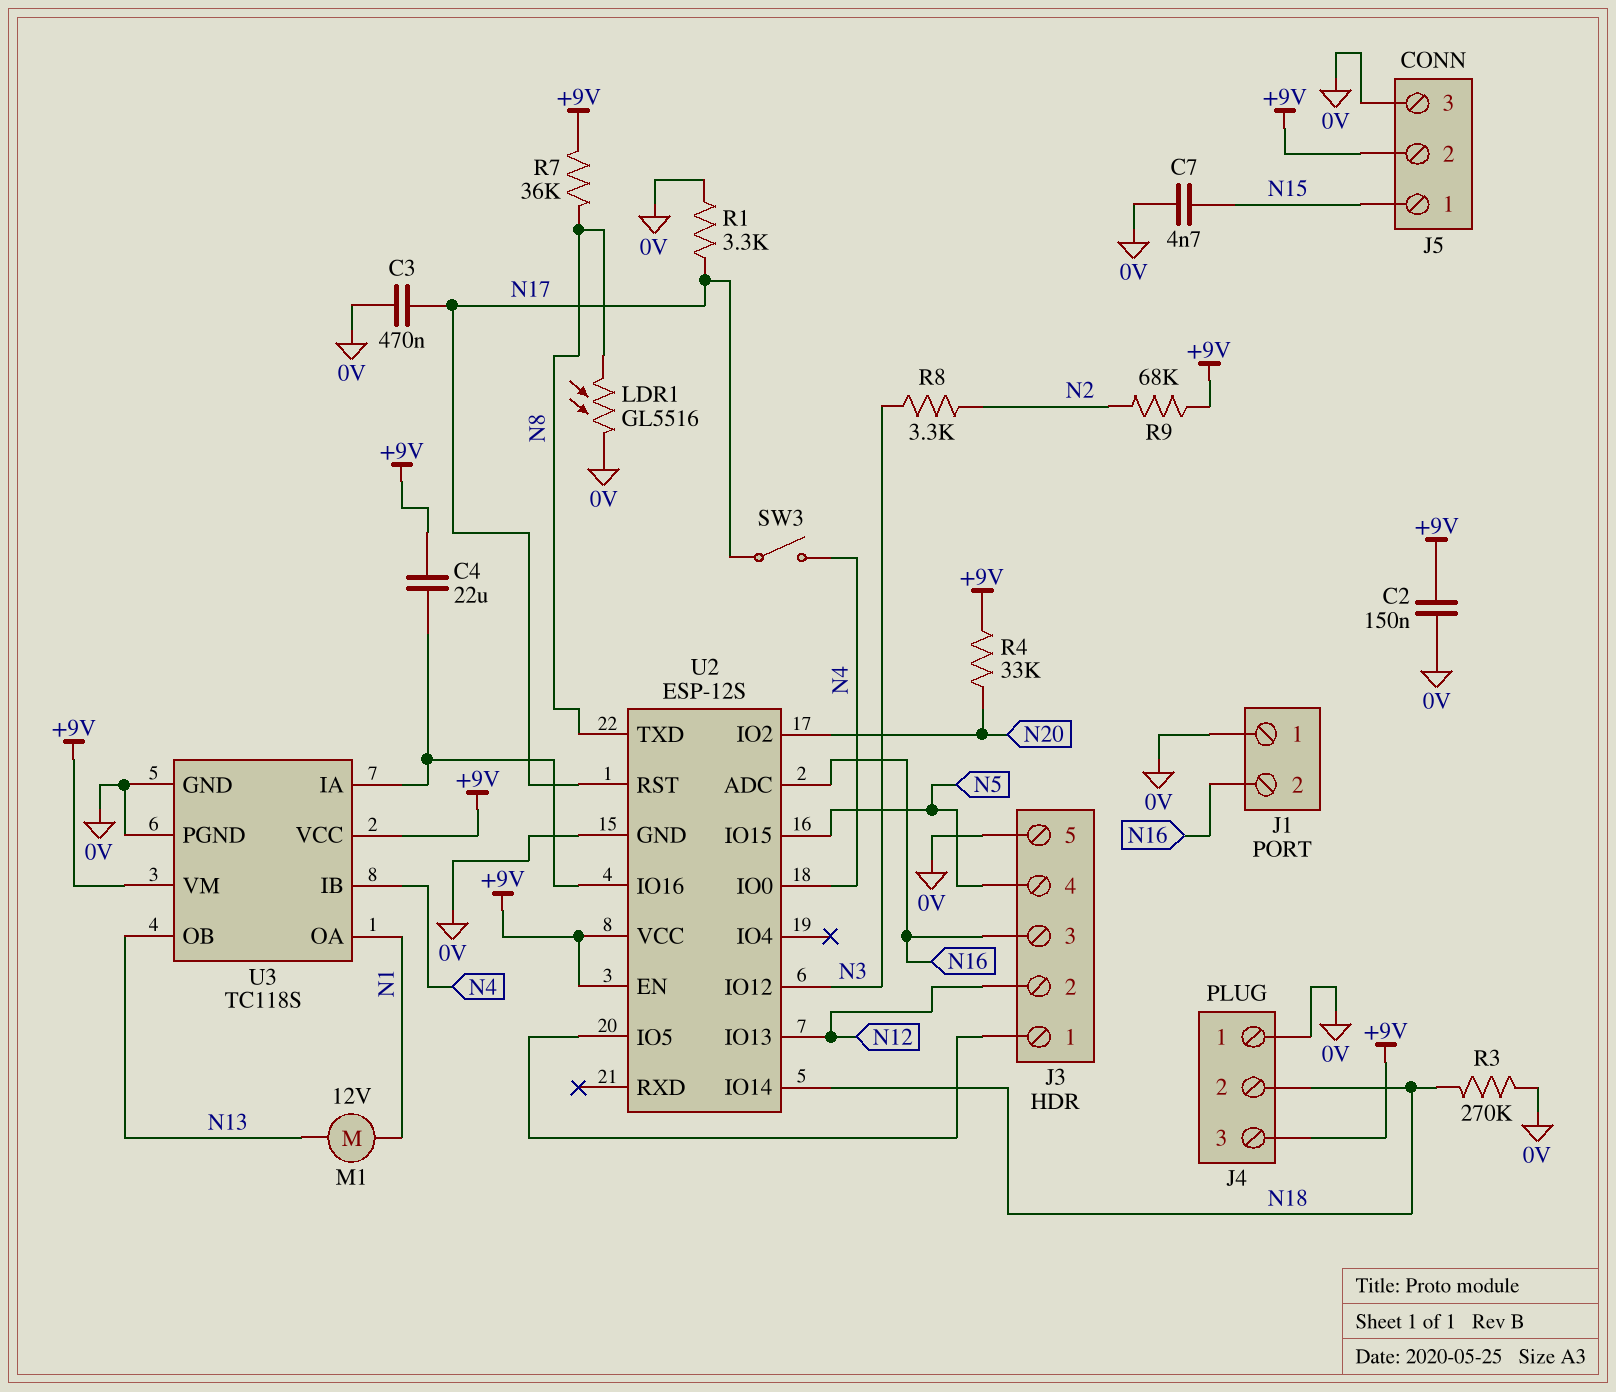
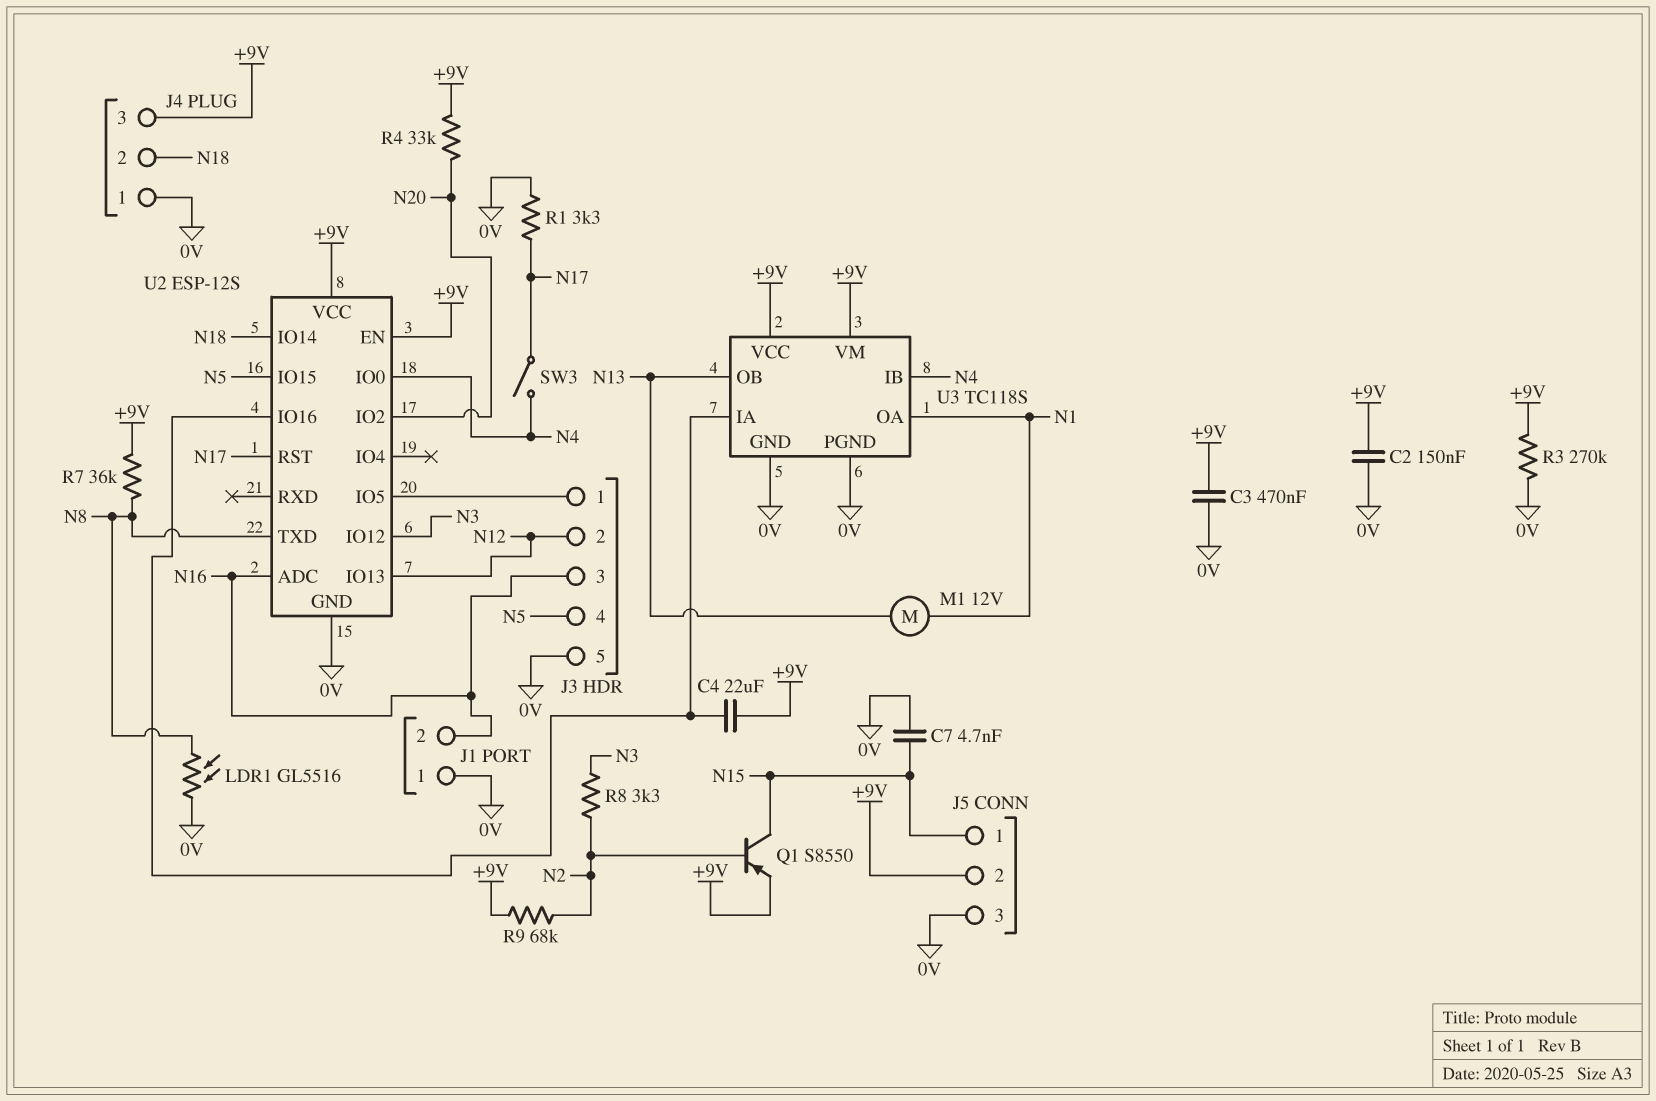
C3: 470nF (0V, N17) -> 470nF (+9V, 0V)
Q1: none -> PNP S8550 (B N2, C N15, E +9V)
R3: 270k (0V, N18) -> 270k (+9V, 0V)

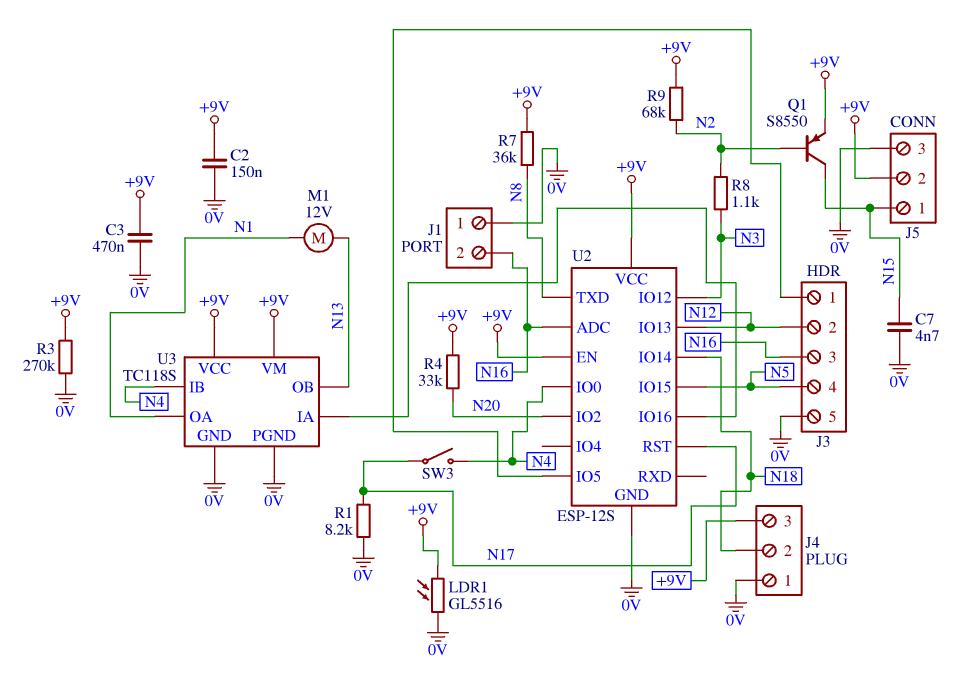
C4: 22uF (+9V, U2/IO16) -> none
LDR1: GL5516 (0V, N8) -> GL5516 (+9V, 0V)
R1: 3.3k (0V, N17) -> 8.2k (0V, N17)
R8: 3.3k (N2, N3) -> 1.1k (N2, N3)

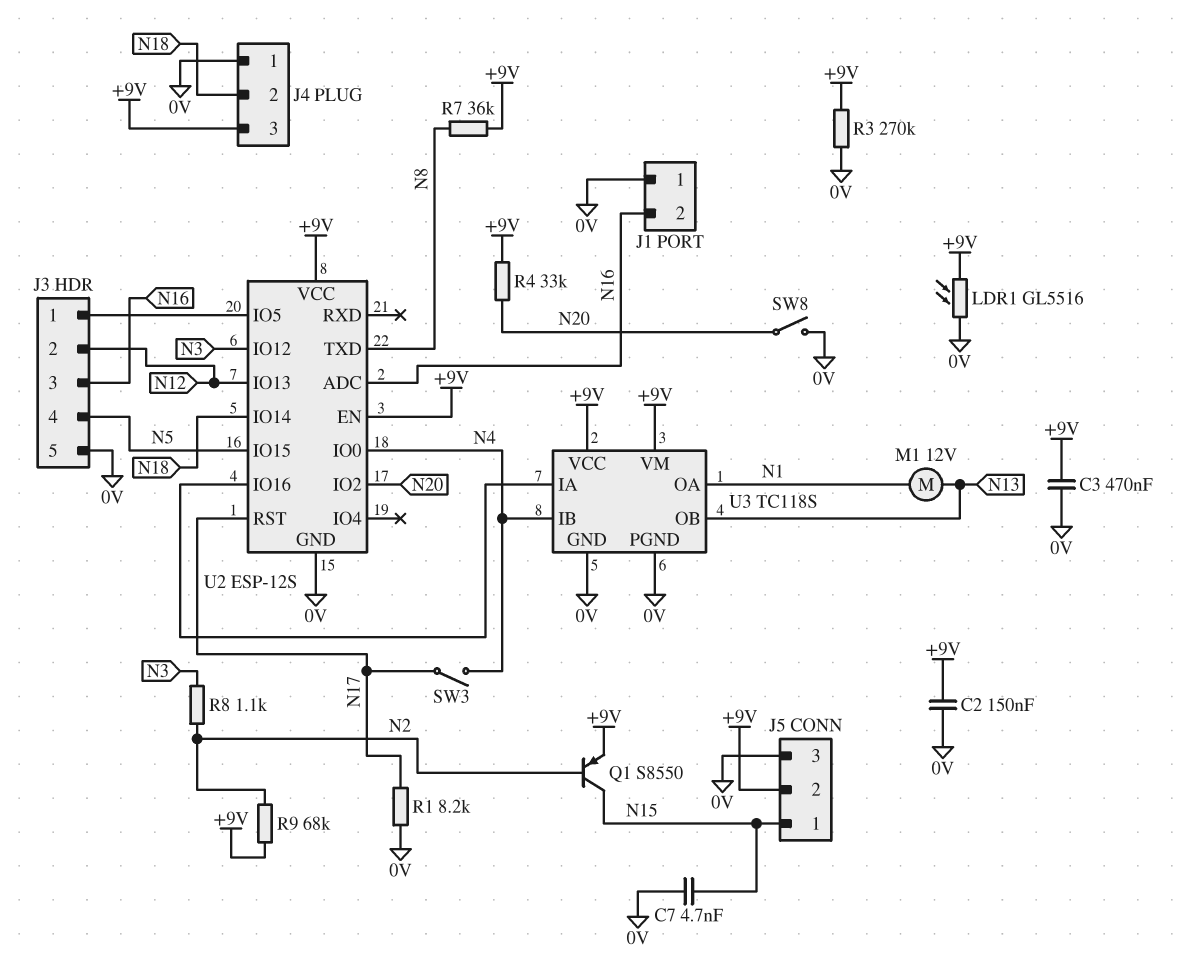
SW8: none -> switch (0V, N20)

